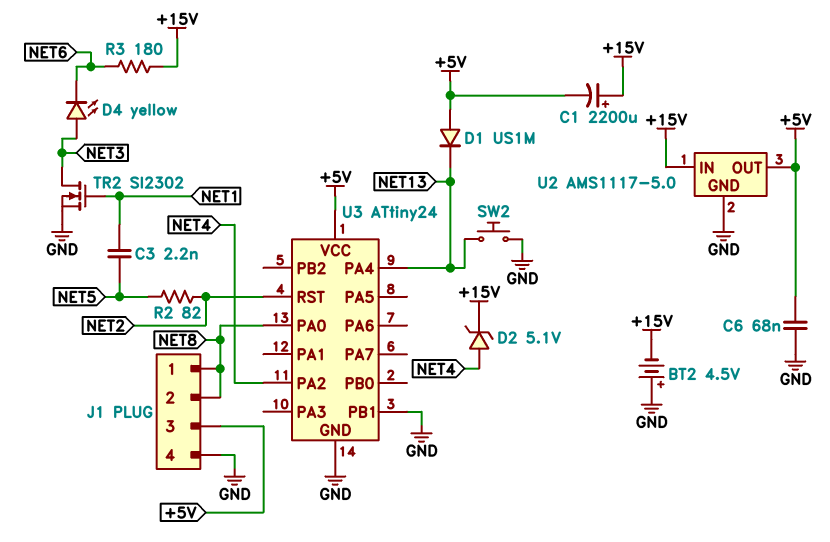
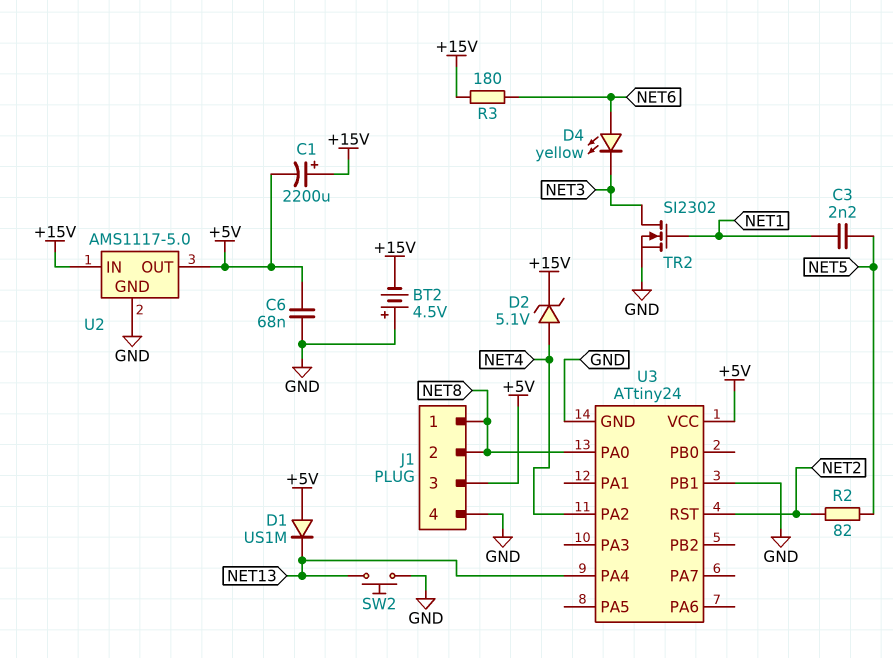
D4: LED yellow (A NET3, K NET6) -> LED yellow (A NET6, K NET3)

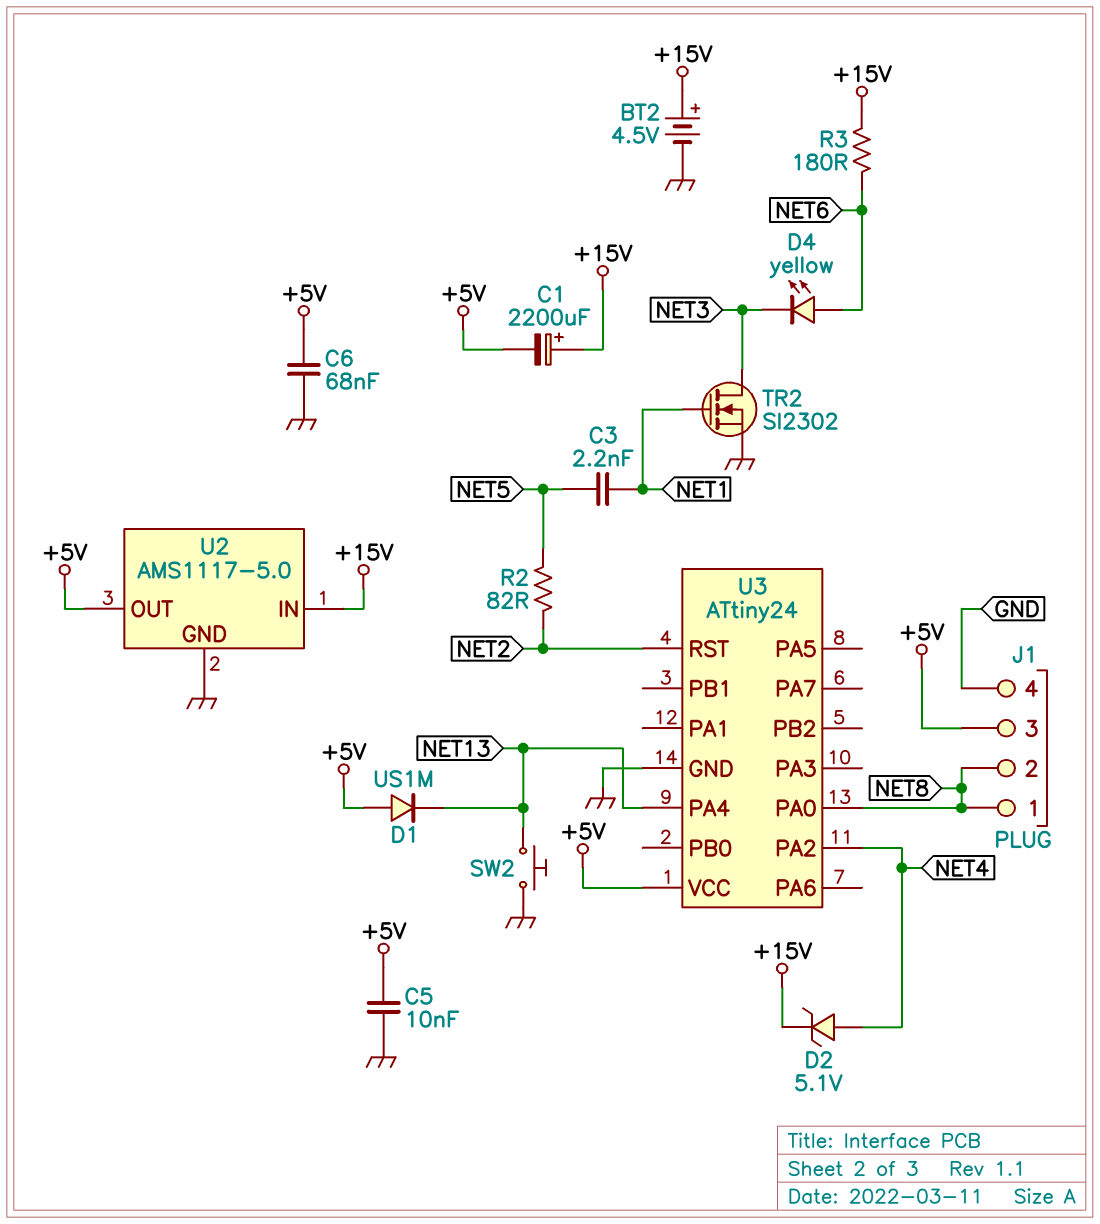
BT2: 4.5V (plus GND, minus +15V) -> 4.5V (plus +15V, minus GND)
C5: none -> 10nF (+5V, GND)
U3 pin PB1: GND -> none

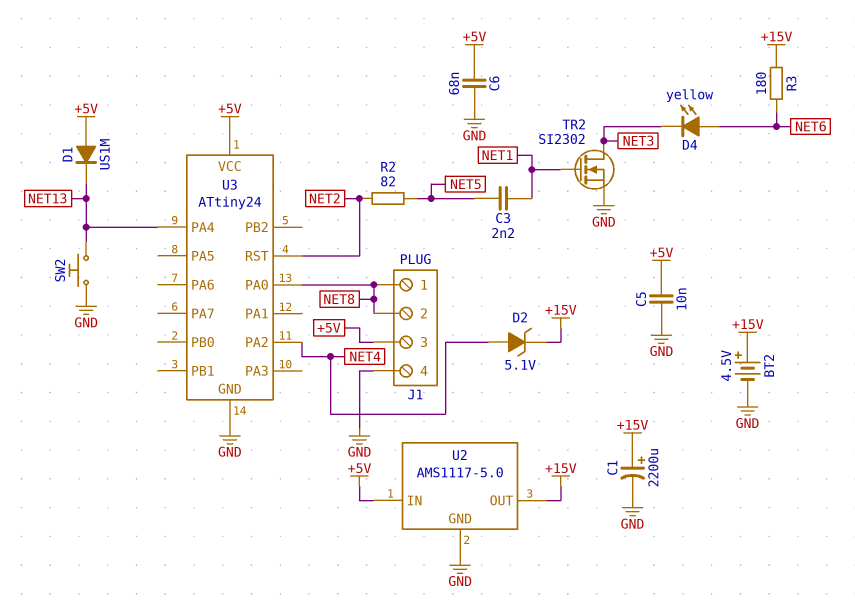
C1: 2200uF (plus +15V, minus +5V) -> 2200uF (plus +15V, minus GND)
U2 pin IN: +15V -> +5V
U2 pin OUT: +5V -> +15V

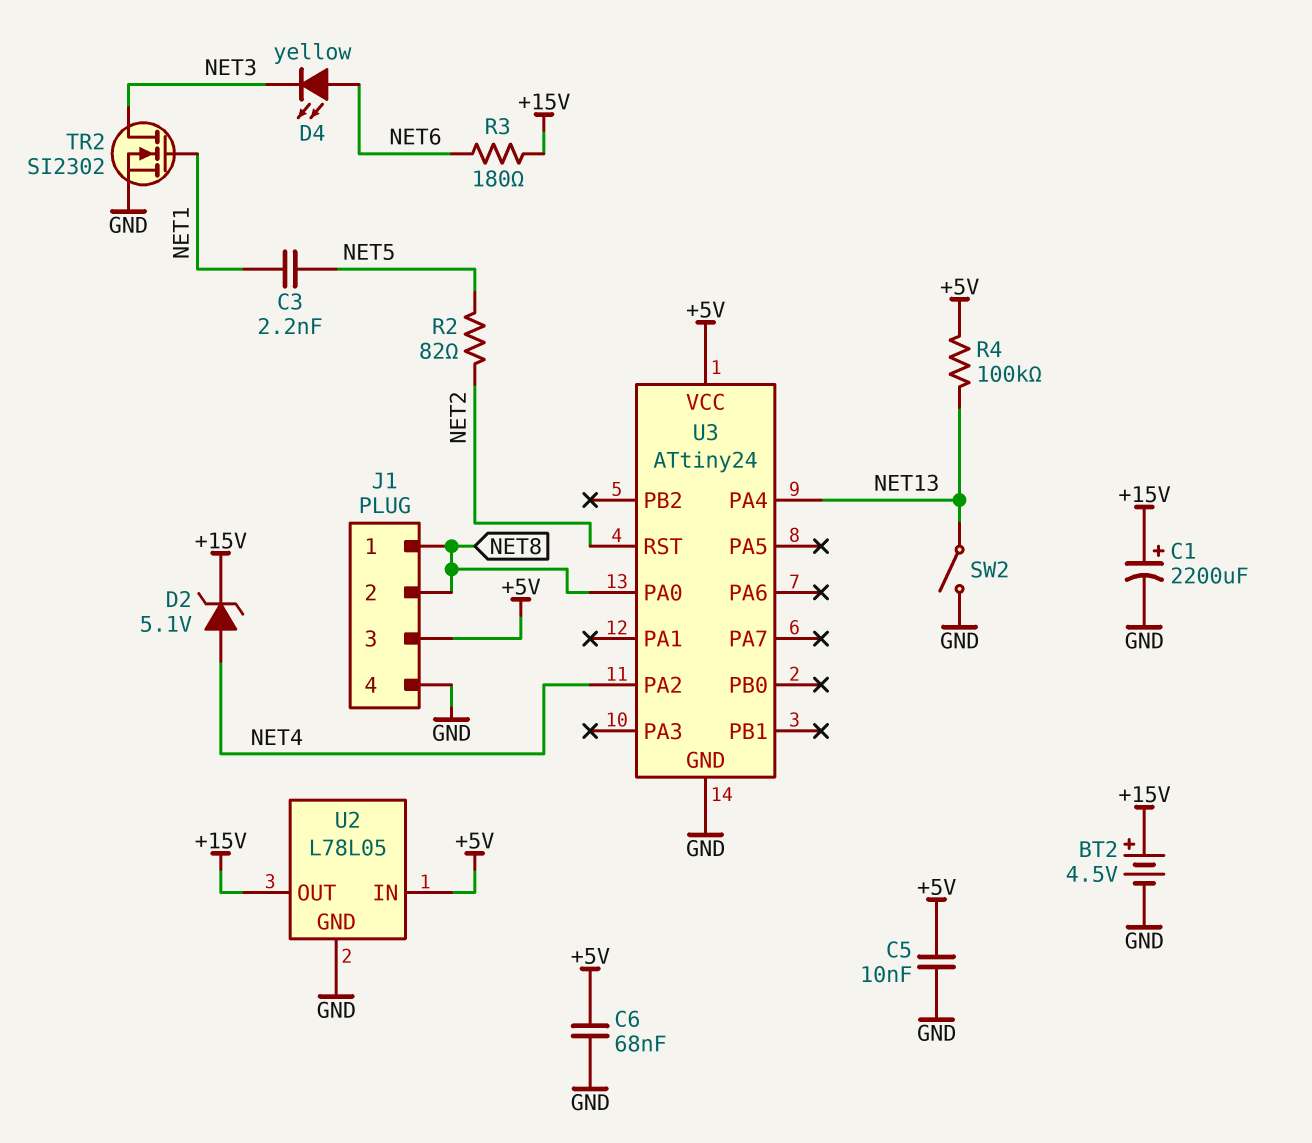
D1: diode US1M (A +5V, K NET13) -> none
R4: none -> 100k (+5V, NET13)
SW2: button (GND, NET13) -> switch (GND, NET13)
U2: AMS1117-5.0 -> L78L05

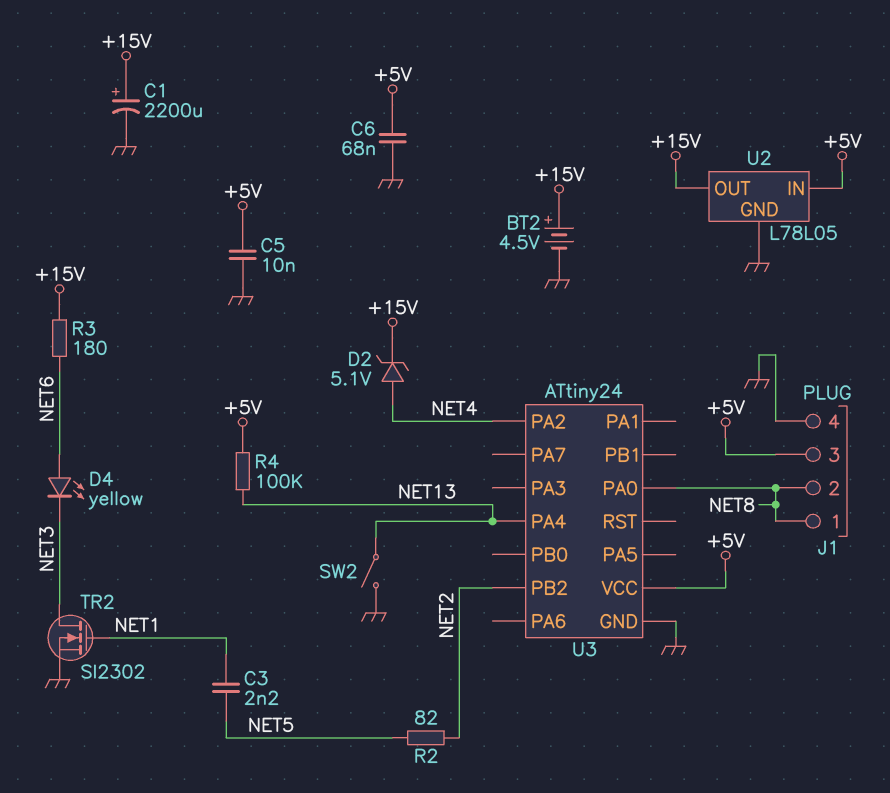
U3 pin PB2: none -> NET2
U3 pin RST: NET2 -> none

